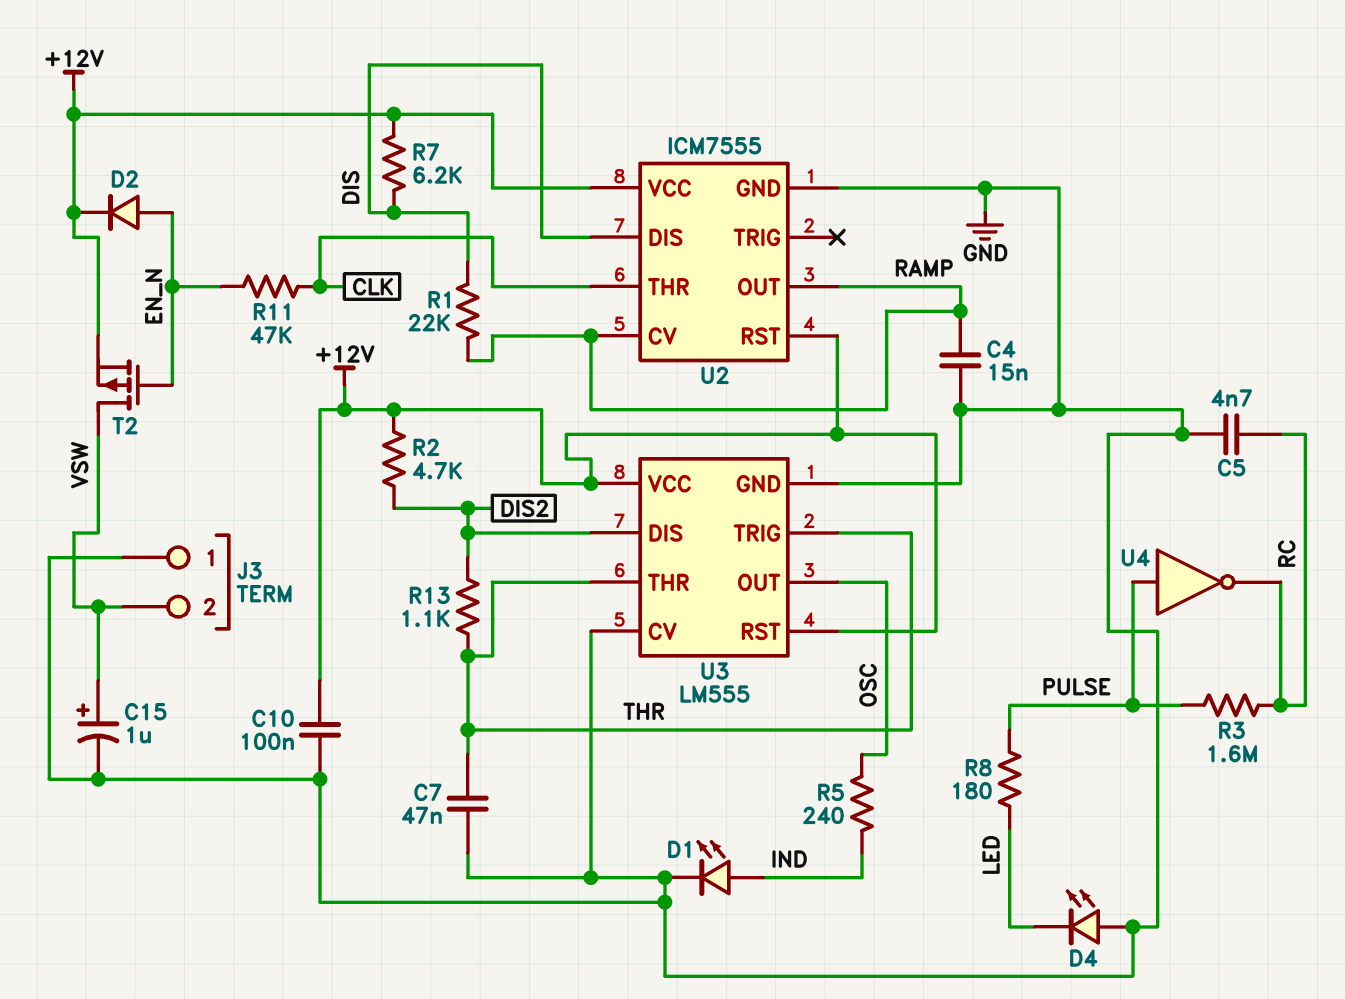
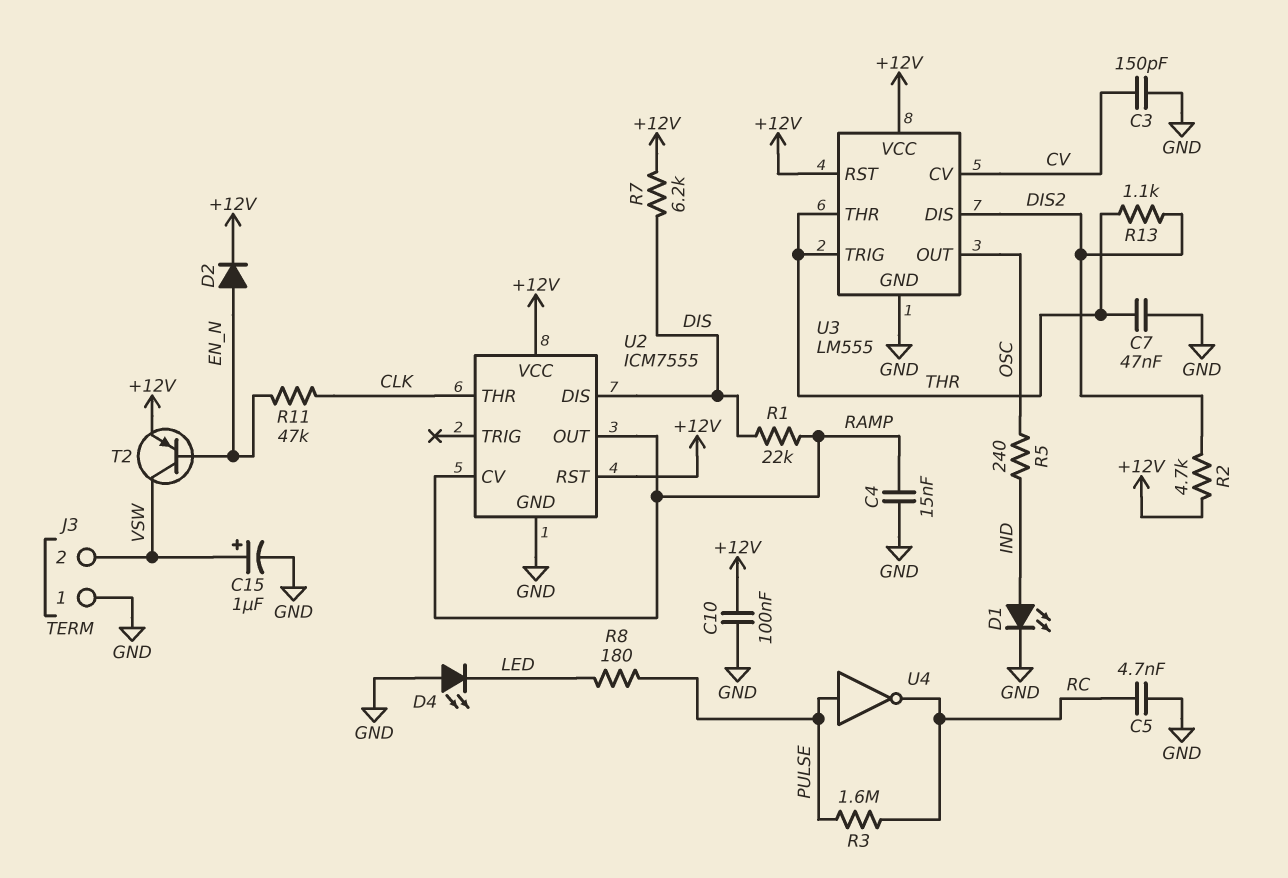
C3: none -> 150pF (CV, GND)
T2: PMOS (G EN_N, D VSW, S +12V) -> PNP (B EN_N, C VSW, E +12V)
U3 pin CV: GND -> CV

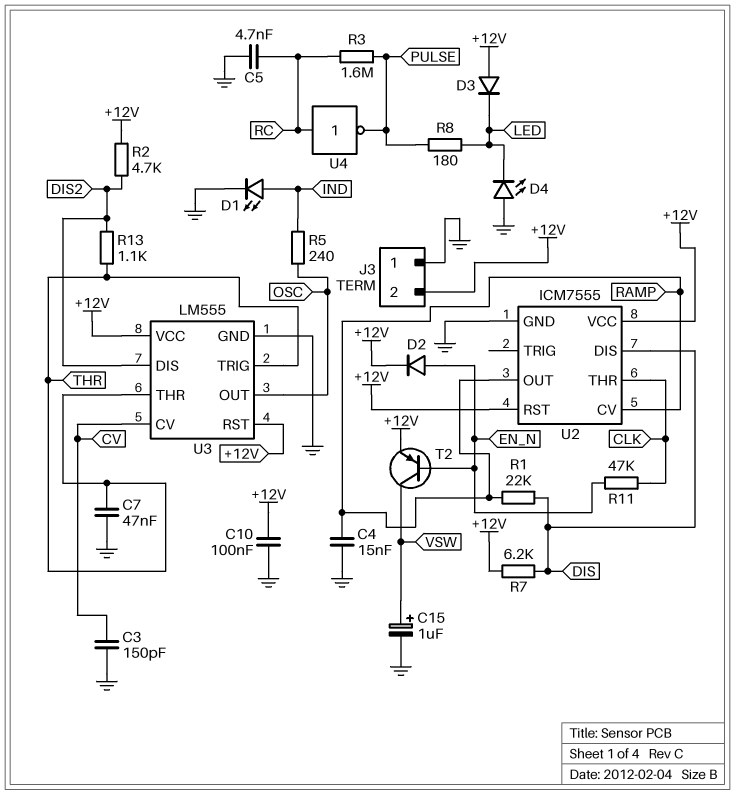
D3: none -> diode (A +12V, K LED)
J3 pin 2: VSW -> +12V
U4: NOT (in PULSE, out RC) -> NOT (in RC, out PULSE)

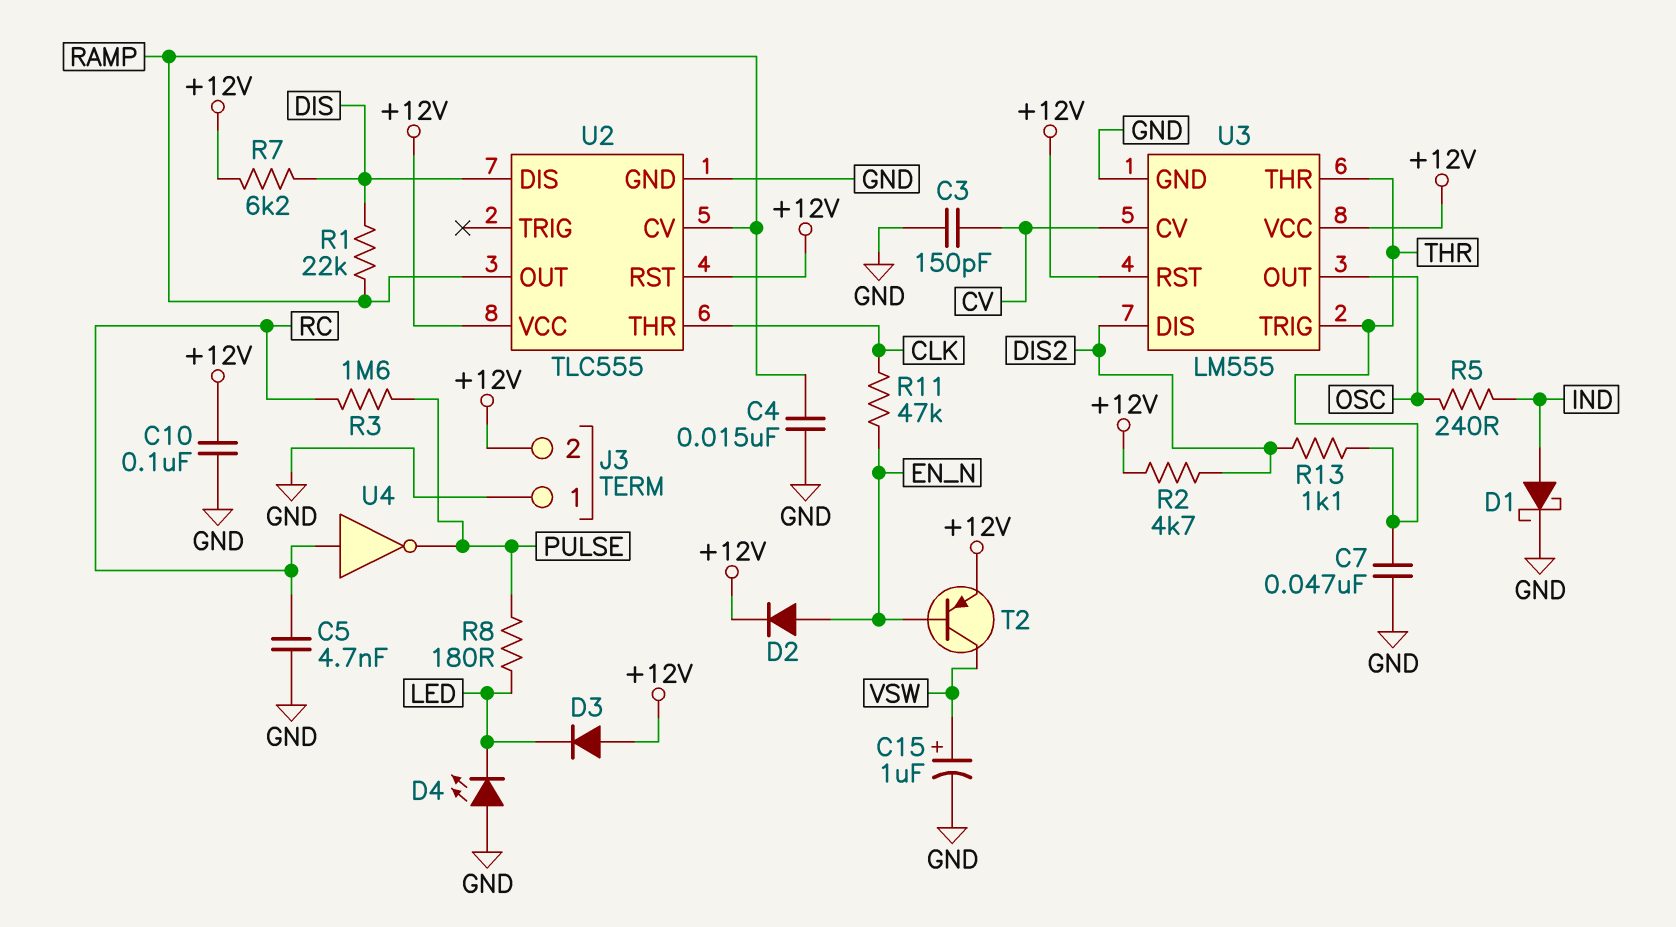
D1: LED (A IND, K GND) -> schottky (A IND, K GND)
U2: ICM7555 -> TLC555

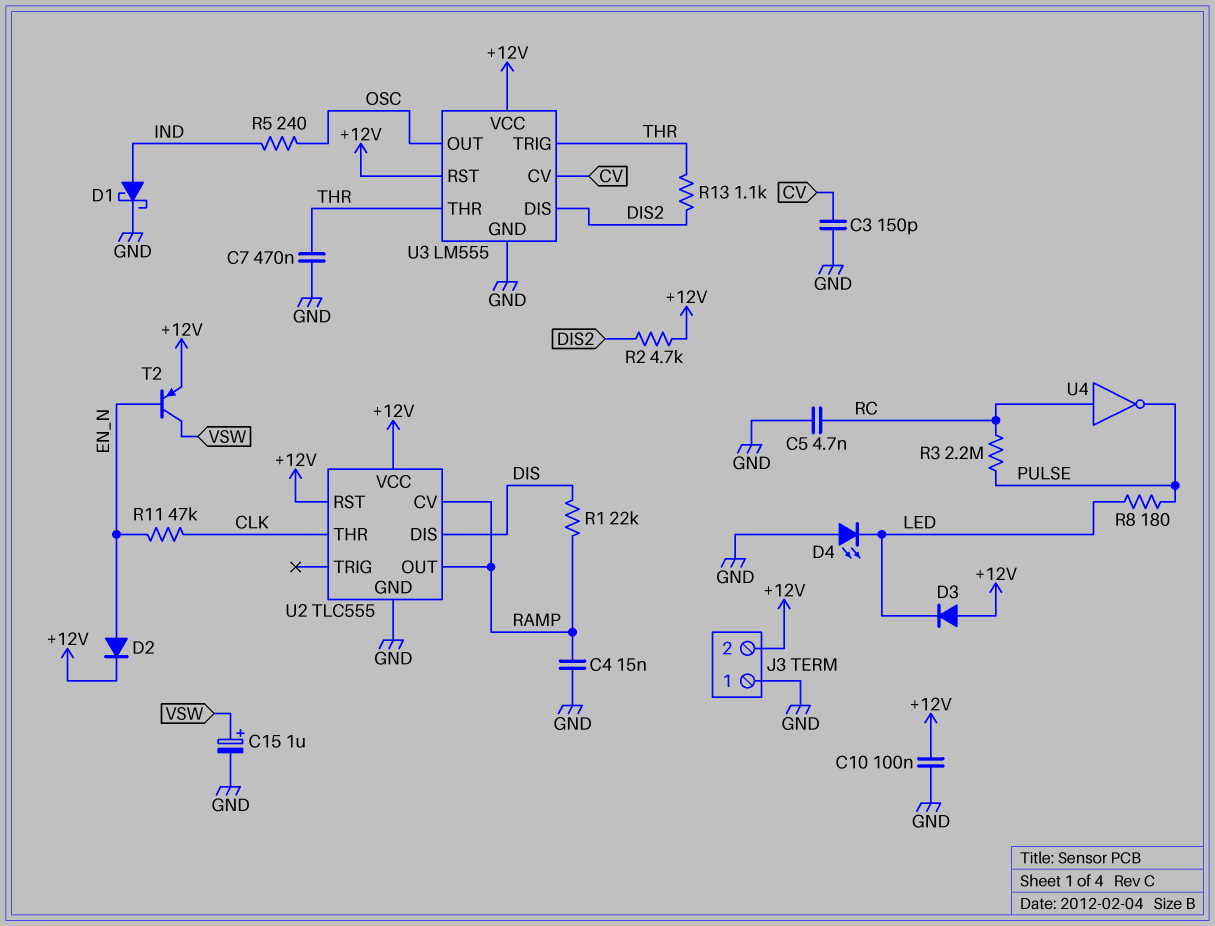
C7: 47nF (GND, THR) -> 470nF (GND, THR)
R3: 1.6M (PULSE, RC) -> 2.2M (PULSE, RC)
R7: 6.2k (+12V, DIS) -> none

